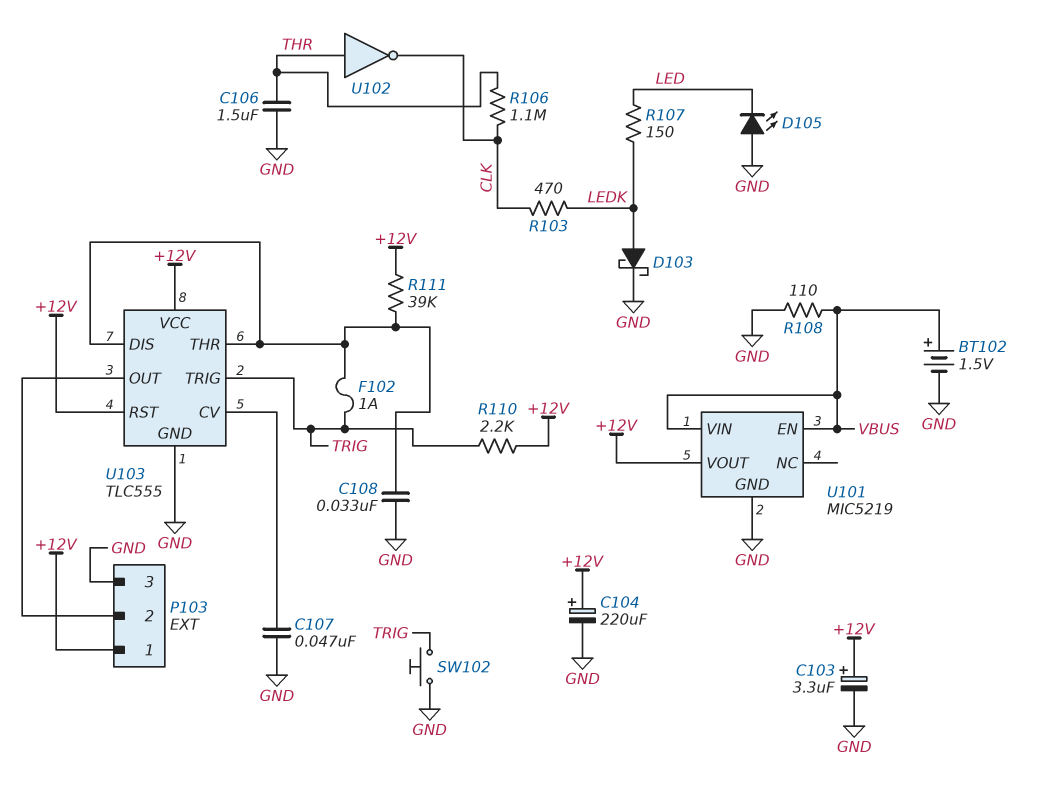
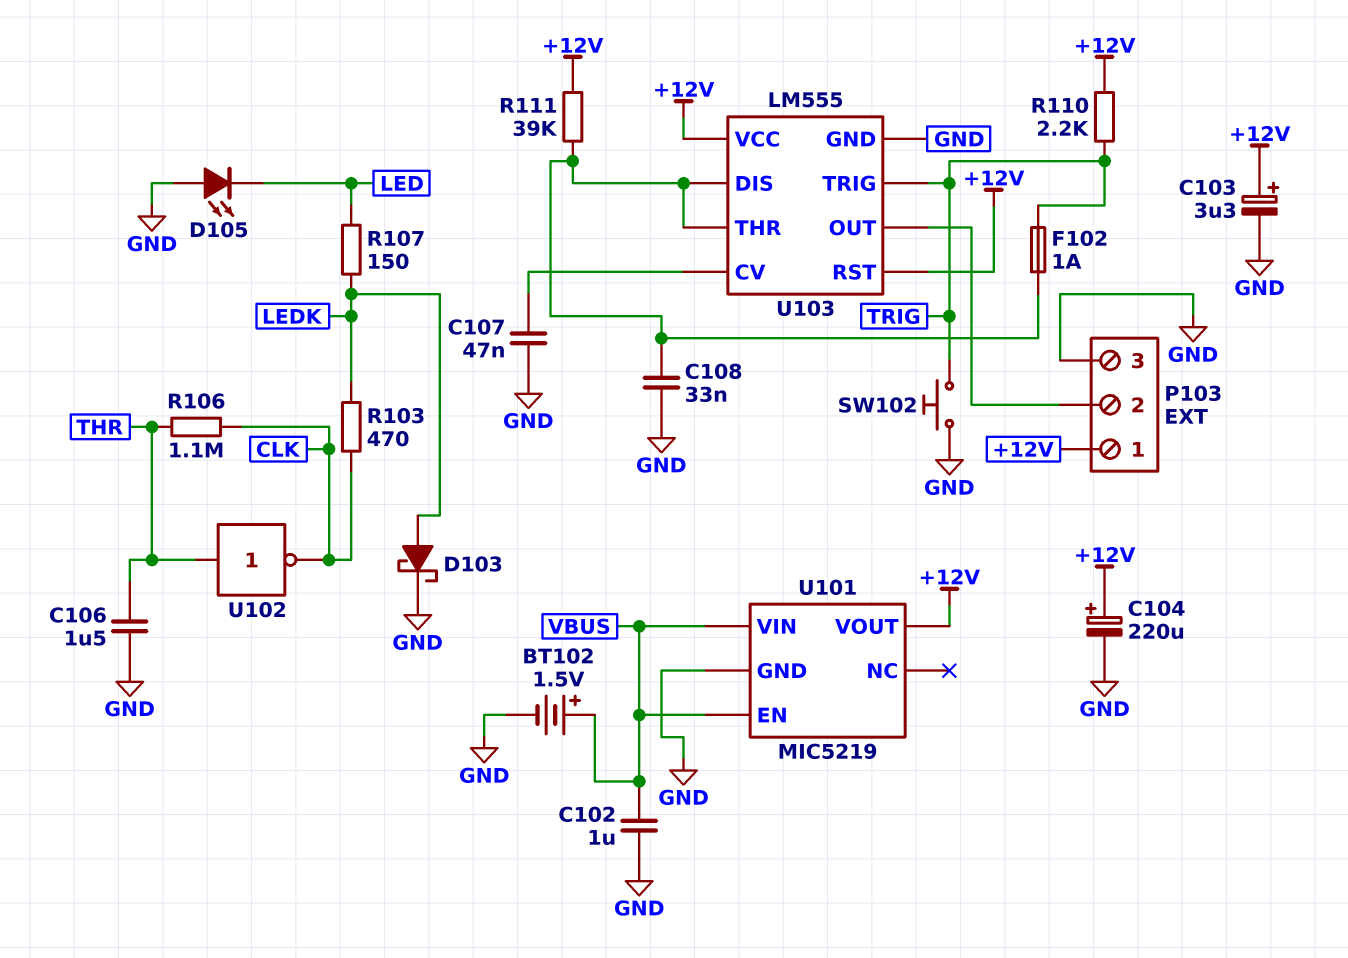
C102: none -> 1uF (GND, VBUS)
R108: 110 (GND, VBUS) -> none
U103: TLC555 -> LM555

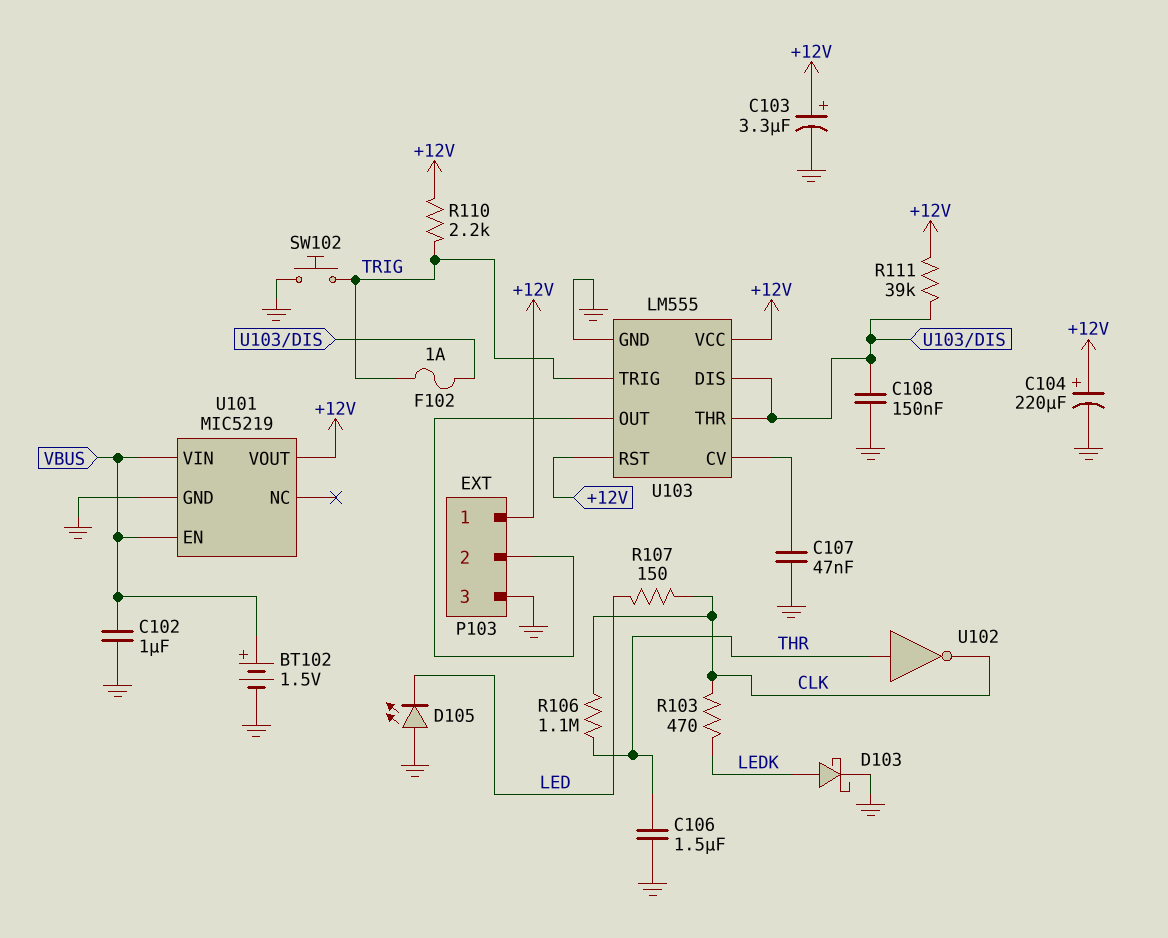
C108: 33nF (GND, U103/DIS) -> 150nF (GND, U103/DIS)
R107: 150 (LED, LEDK) -> 150 (CLK, LED)

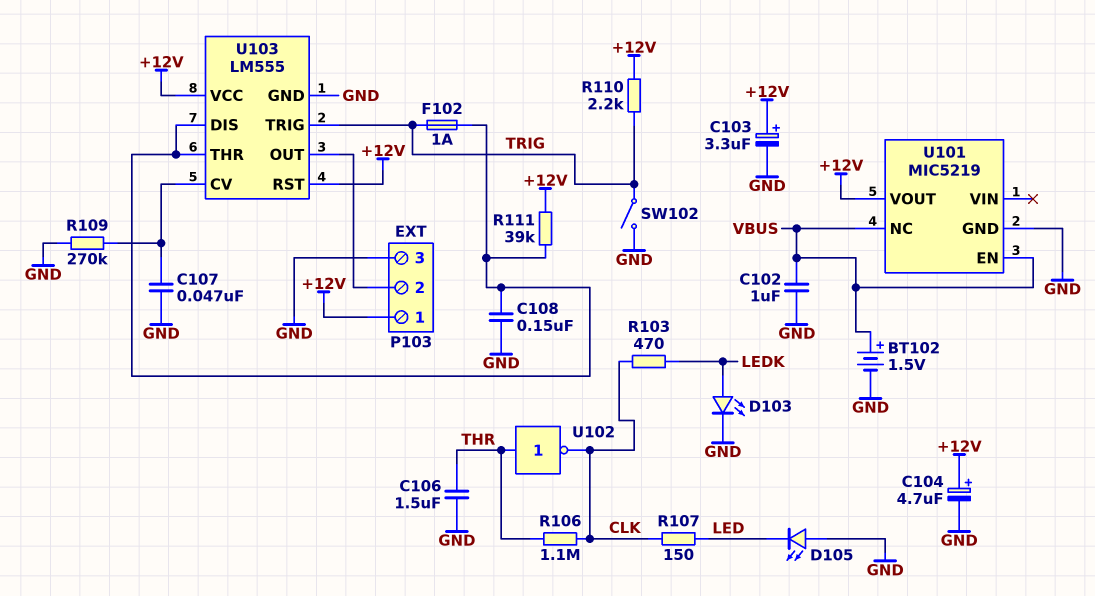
C104: 220uF (plus +12V, minus GND) -> 4.7uF (plus +12V, minus GND)
D103: schottky (A LEDK, K GND) -> LED (A LEDK, K GND)
R109: none -> 270k (GND, U103/CV)
SW102: button (GND, TRIG) -> switch (GND, TRIG)
U101 pin NC: none -> VBUS
U101 pin VIN: VBUS -> none

